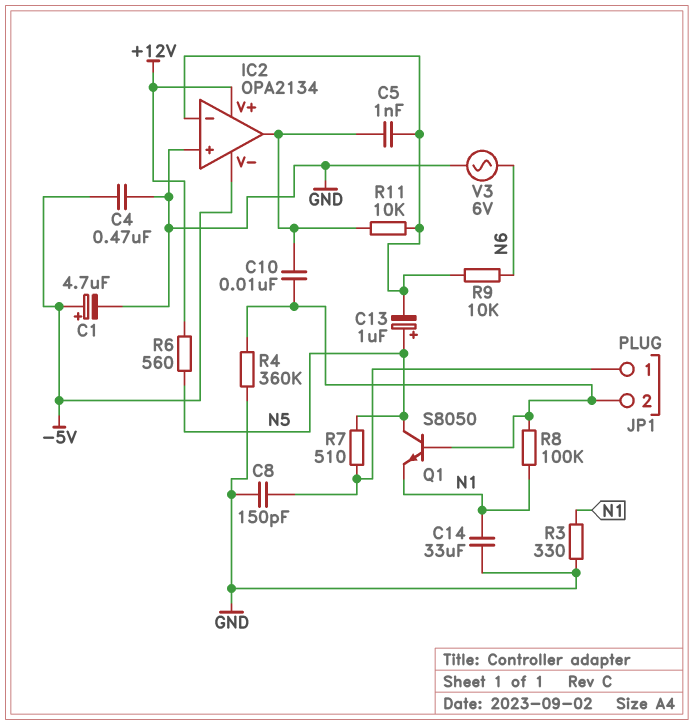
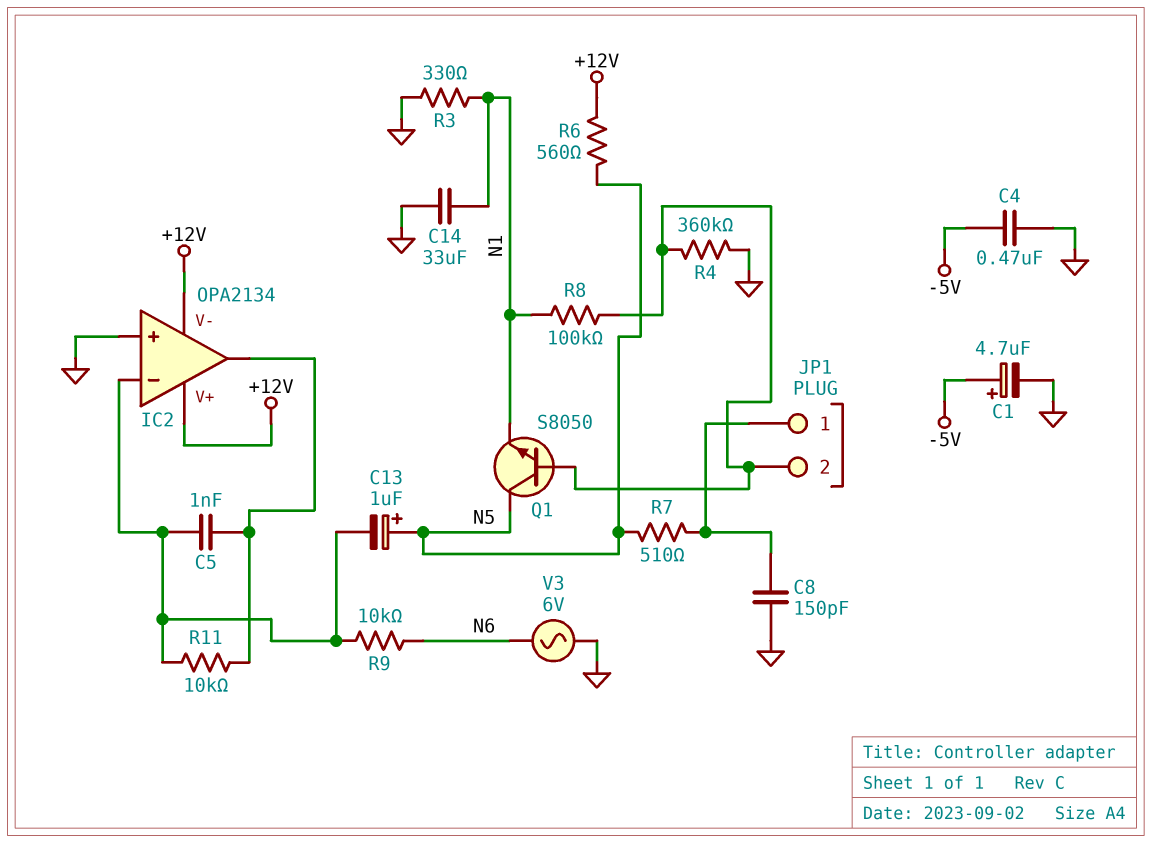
C10: 10nF (IC2/out, JP1/2) -> none
IC2 pin V-: -5V -> +12V

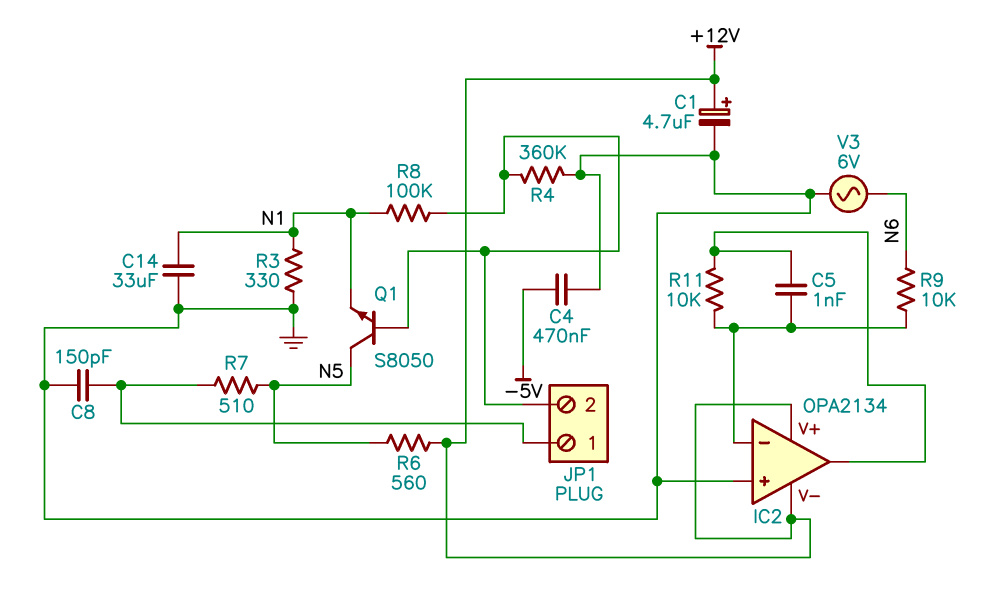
C1: 4.7uF (plus -5V, minus GND) -> 4.7uF (plus +12V, minus GND)
C13: 1uF (plus N5, minus IC2/in-) -> none

